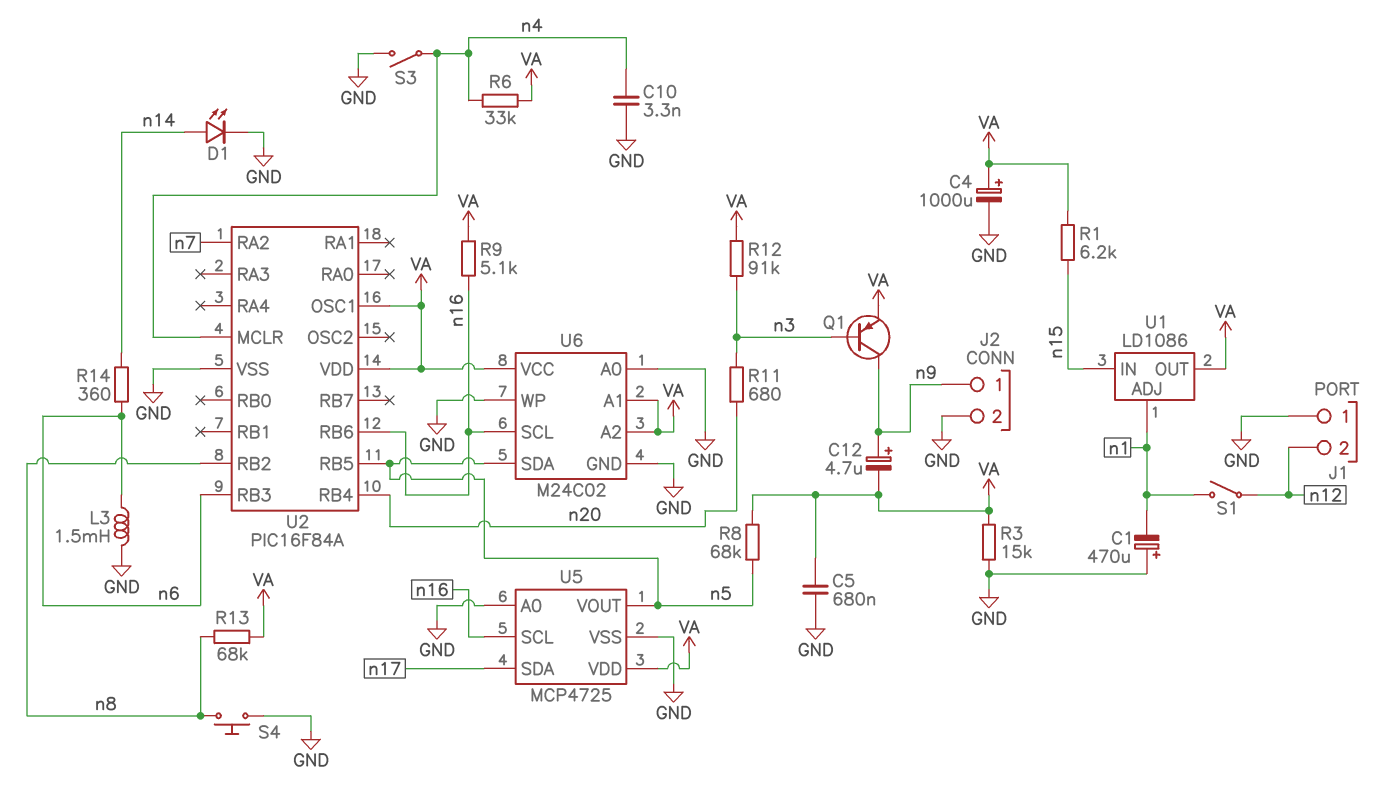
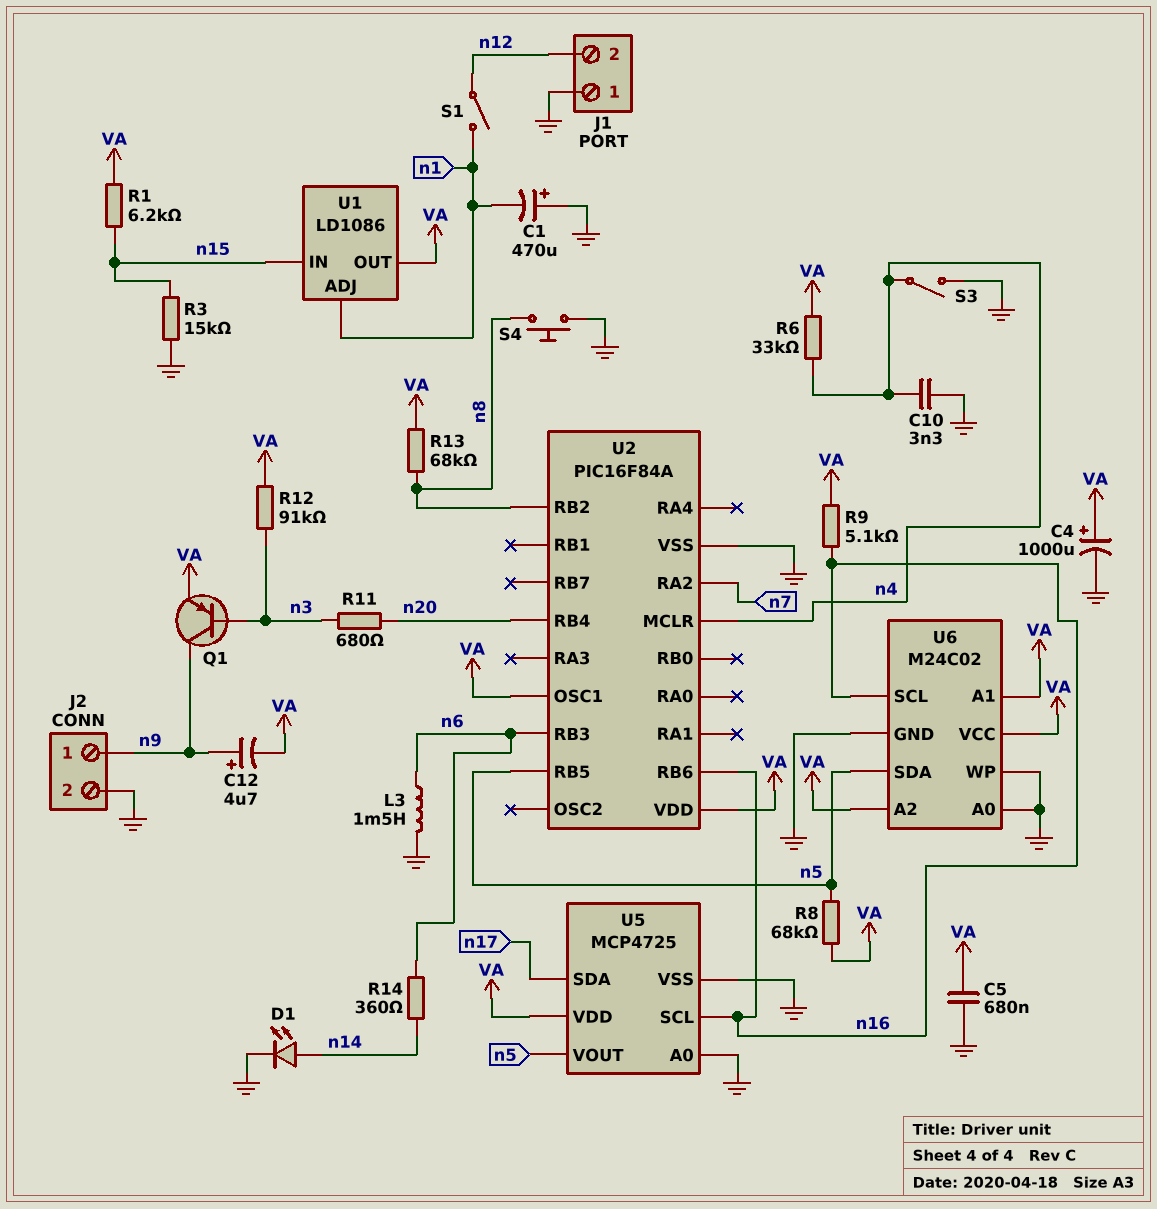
R3: 15k (GND, VA) -> 15k (GND, n15)

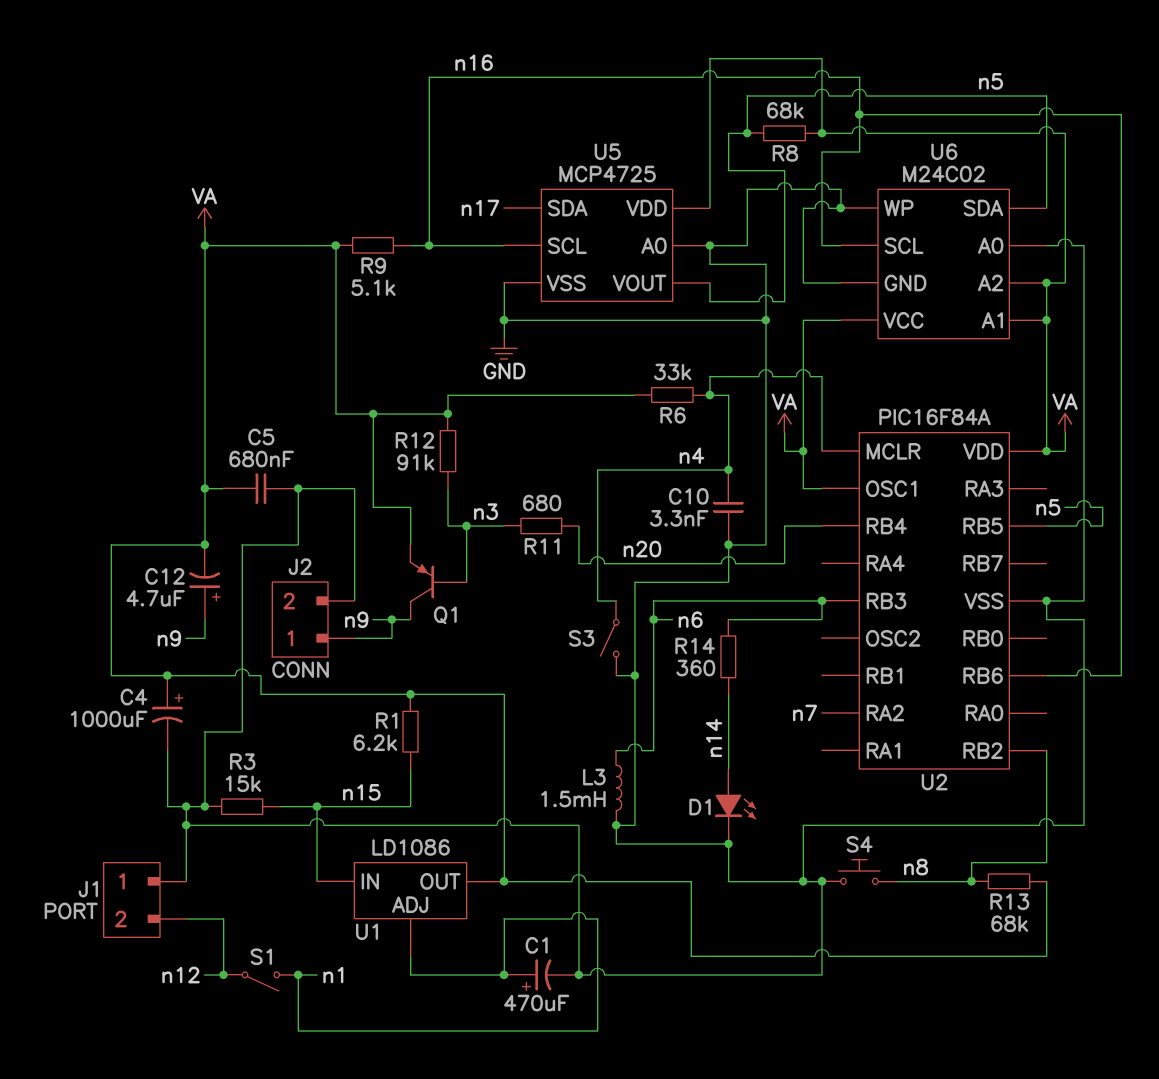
C1: 470uF (plus GND, minus n1) -> 470uF (plus n1, minus GND)

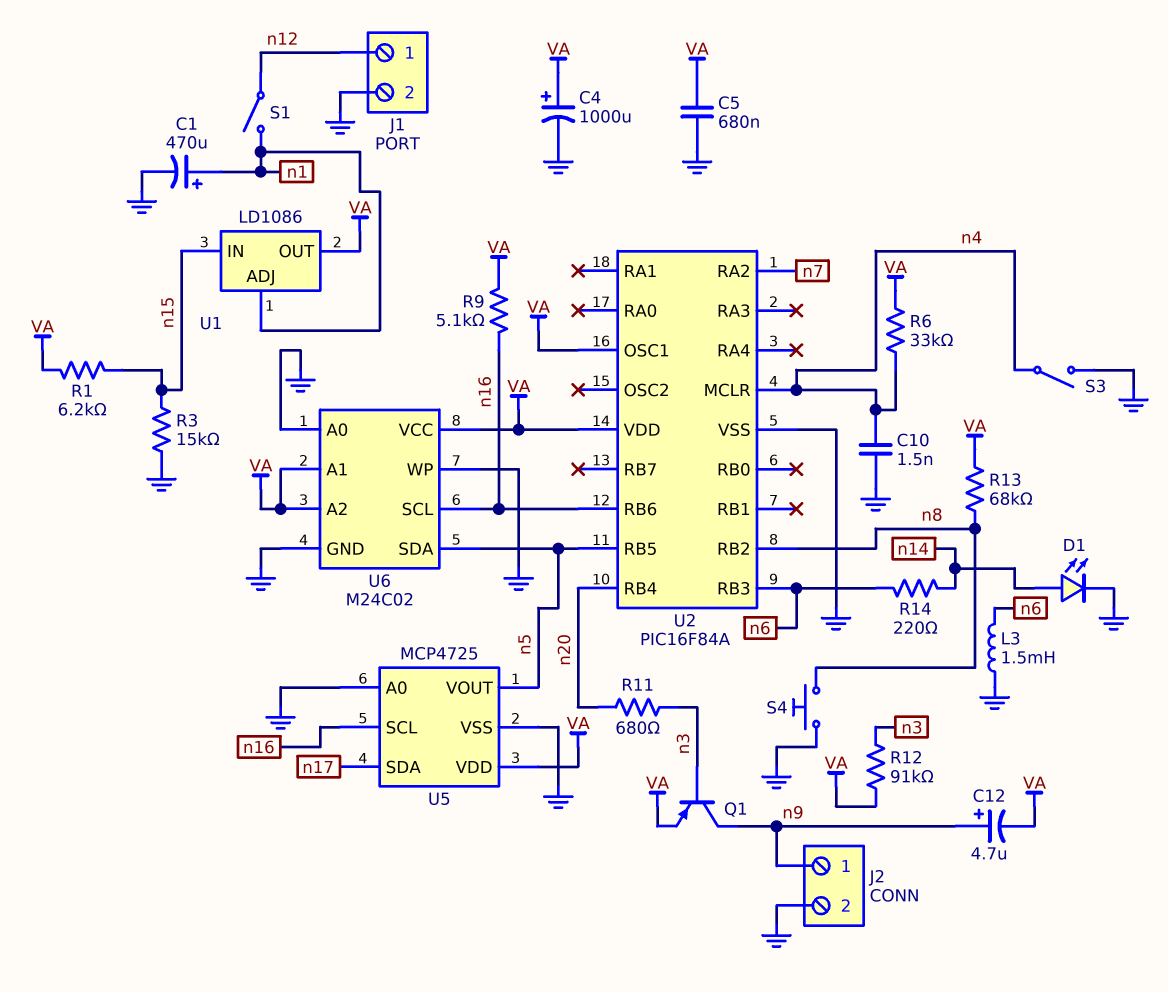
C10: 3.3nF (GND, n4) -> 1.5nF (GND, n4)
J1 pin 1: GND -> n12
J1 pin 2: n12 -> GND
R8: 68k (VA, n5) -> none
R14: 360 (n6, n14) -> 220 (n6, n14)

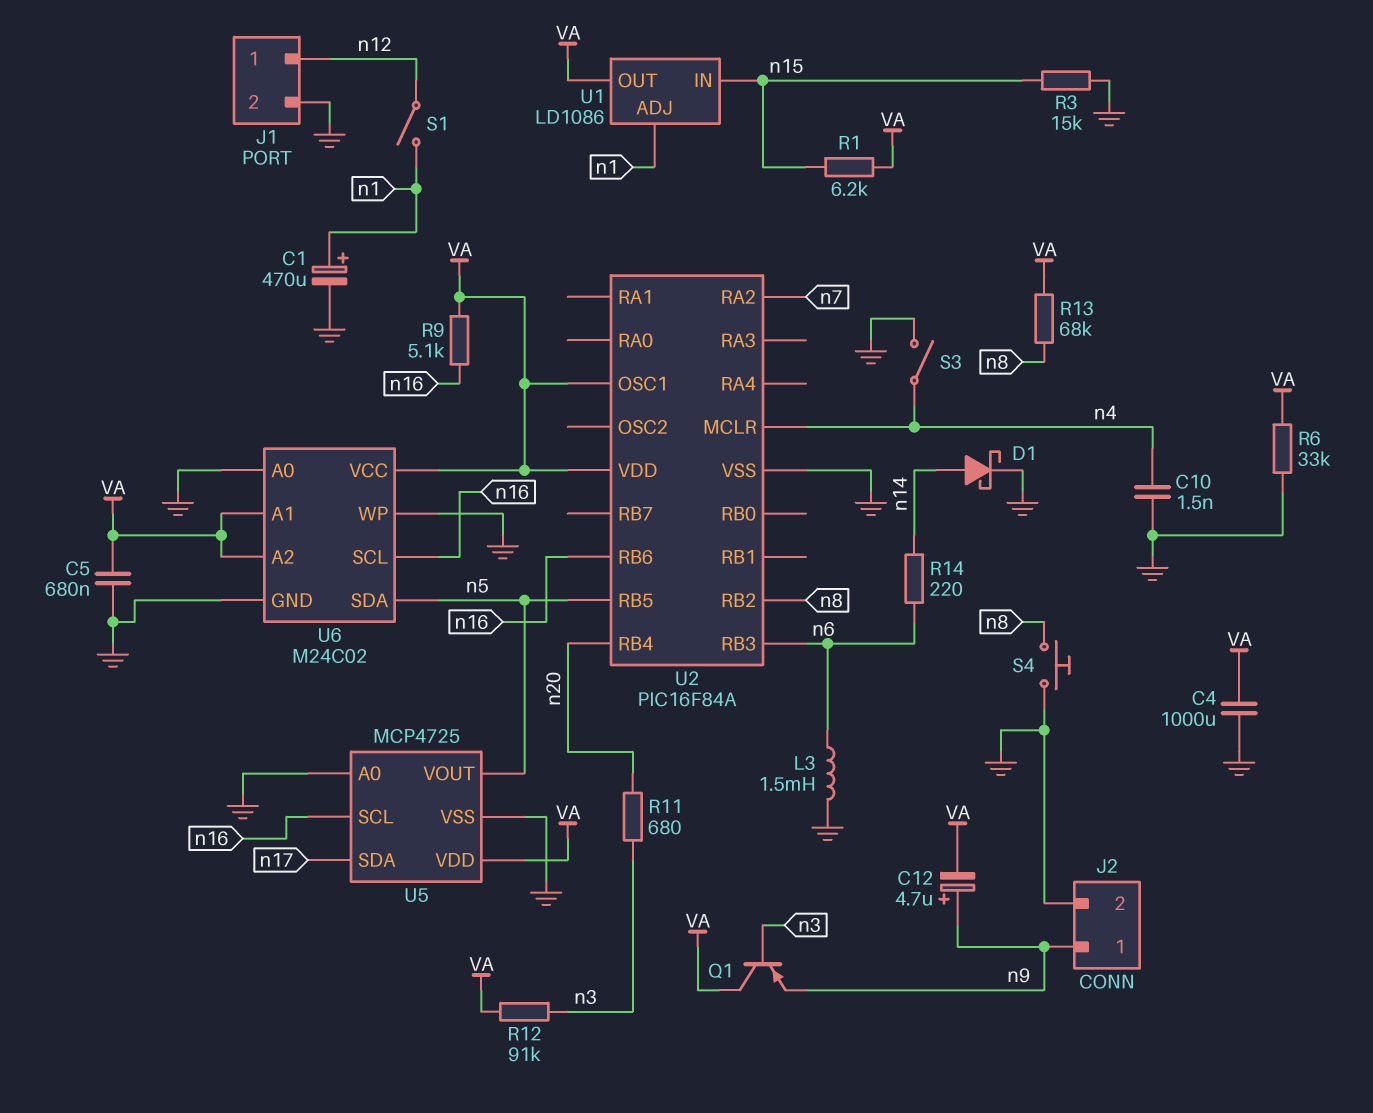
C4: 1000uF (plus VA, minus GND) -> 1000uF (GND, VA)
D1: LED (A n14, K GND) -> schottky (A n14, K GND)
Q1: PNP (B n3, C n9, E VA) -> PNP (B n3, C VA, E n9)
R6: 33k (VA, n4) -> 33k (GND, VA)

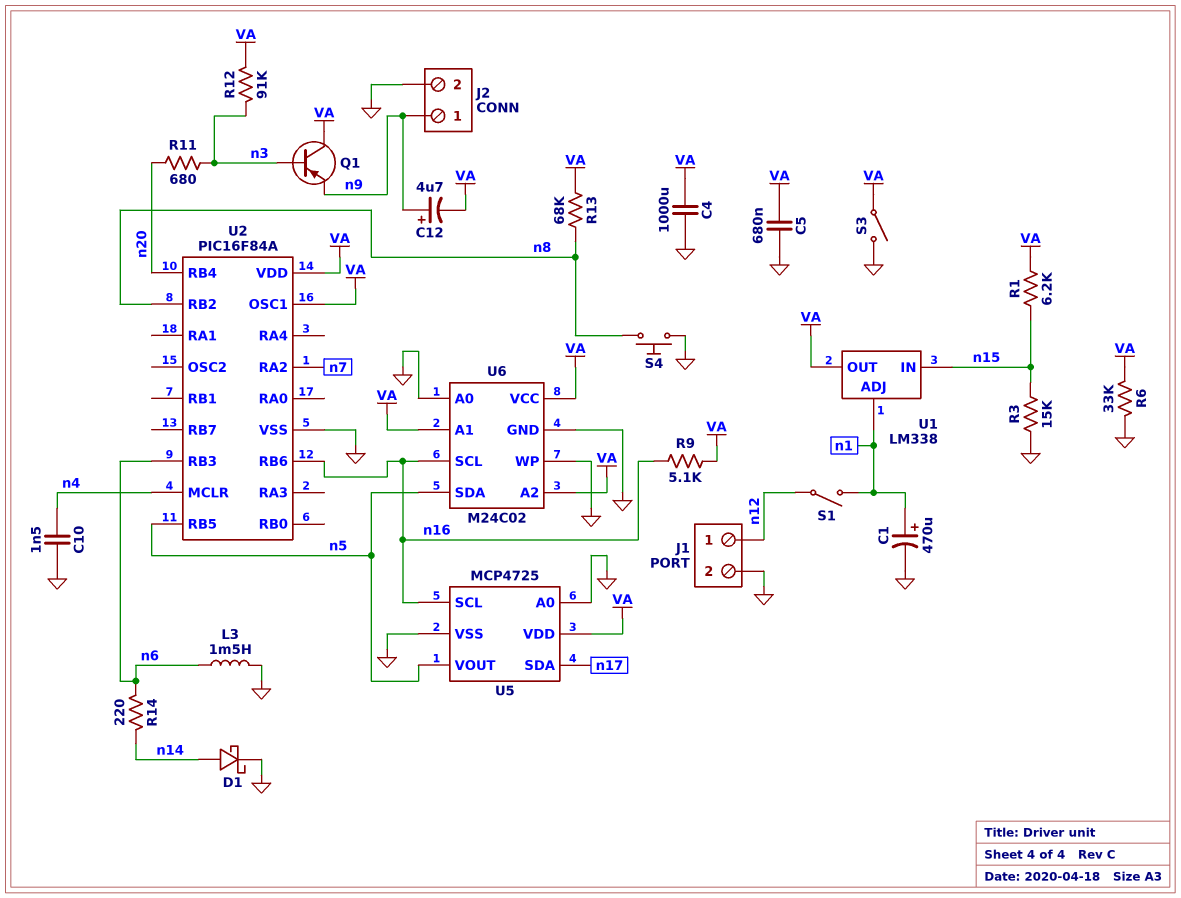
S3: switch (GND, n4) -> switch (GND, VA)
U1: LD1086 -> LM338

